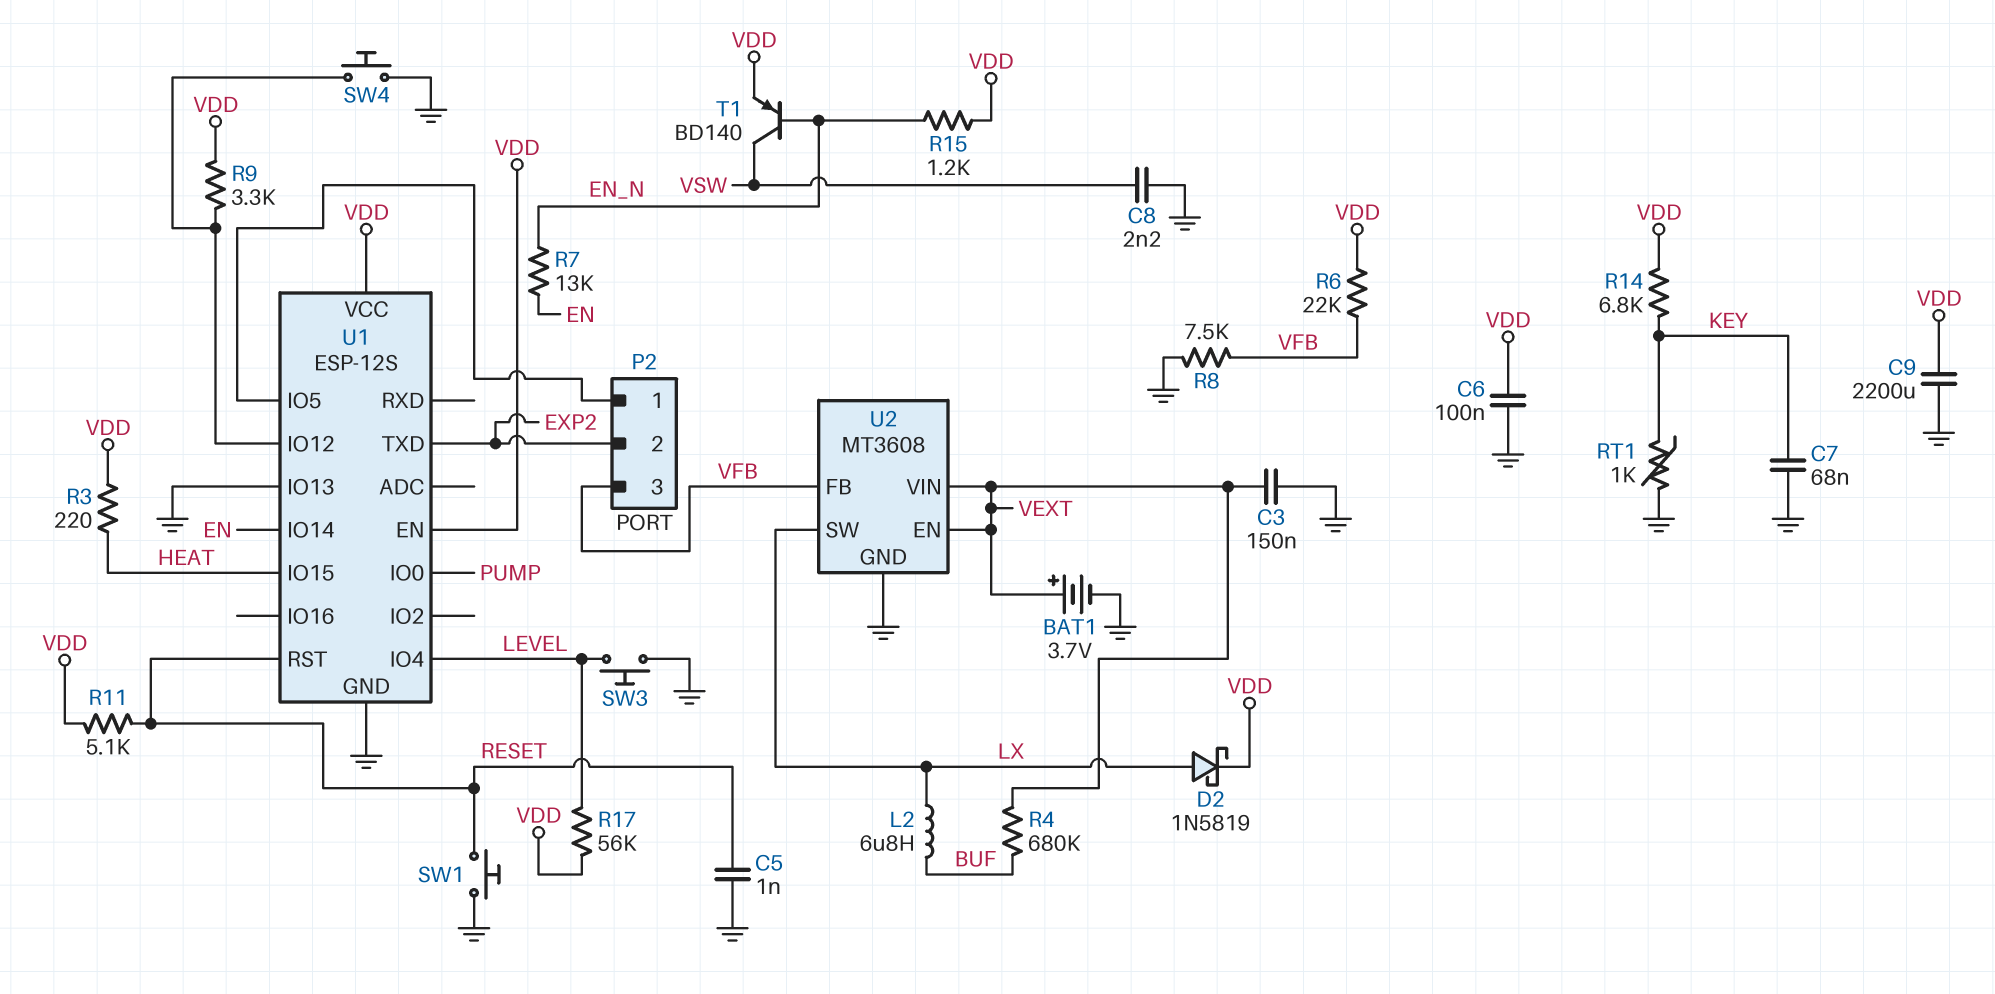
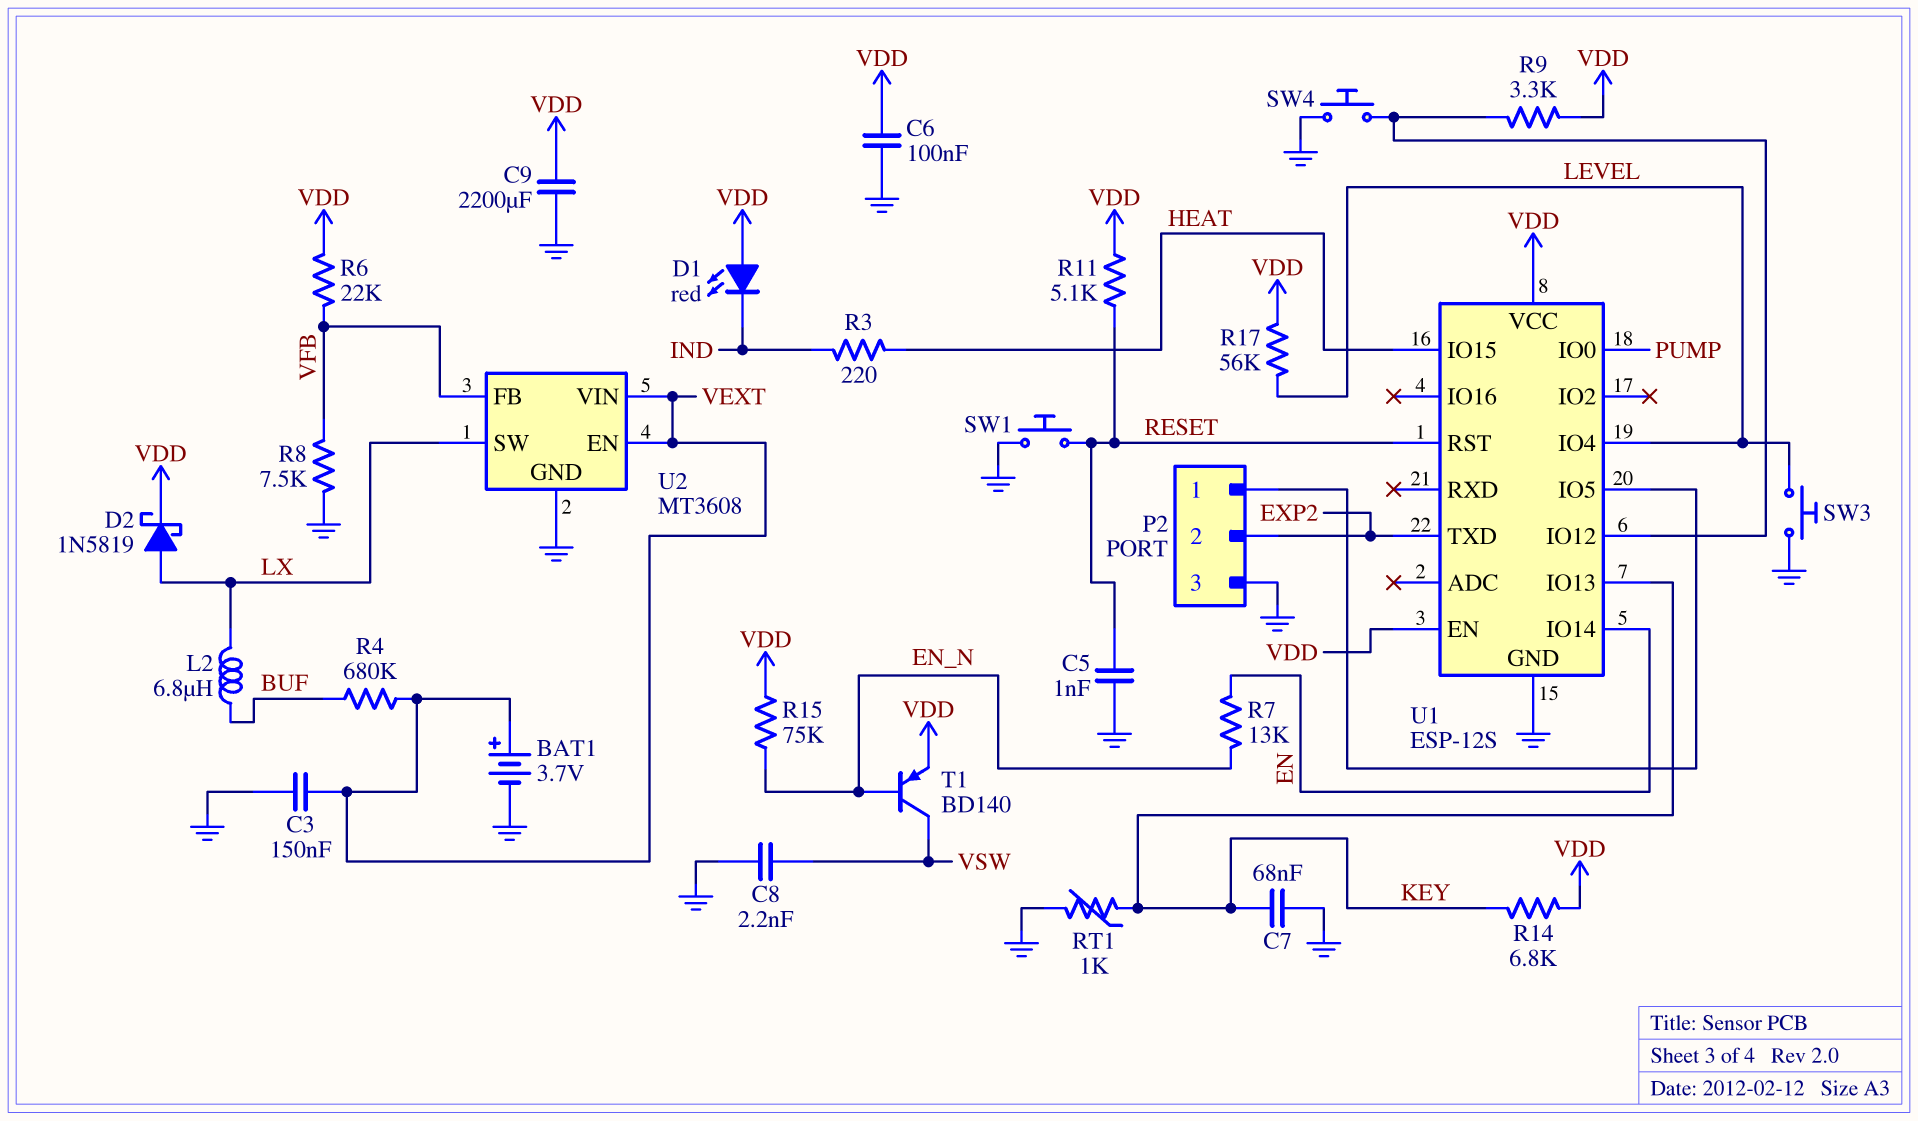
D1: none -> LED red (A VDD, K IND)
P2 pin 3: VFB -> GND
R3: 220 (HEAT, VDD) -> 220 (HEAT, IND)
R15: 1.2k (EN_N, VDD) -> 75k (EN_N, VDD)
U1 pin IO13: GND -> KEY

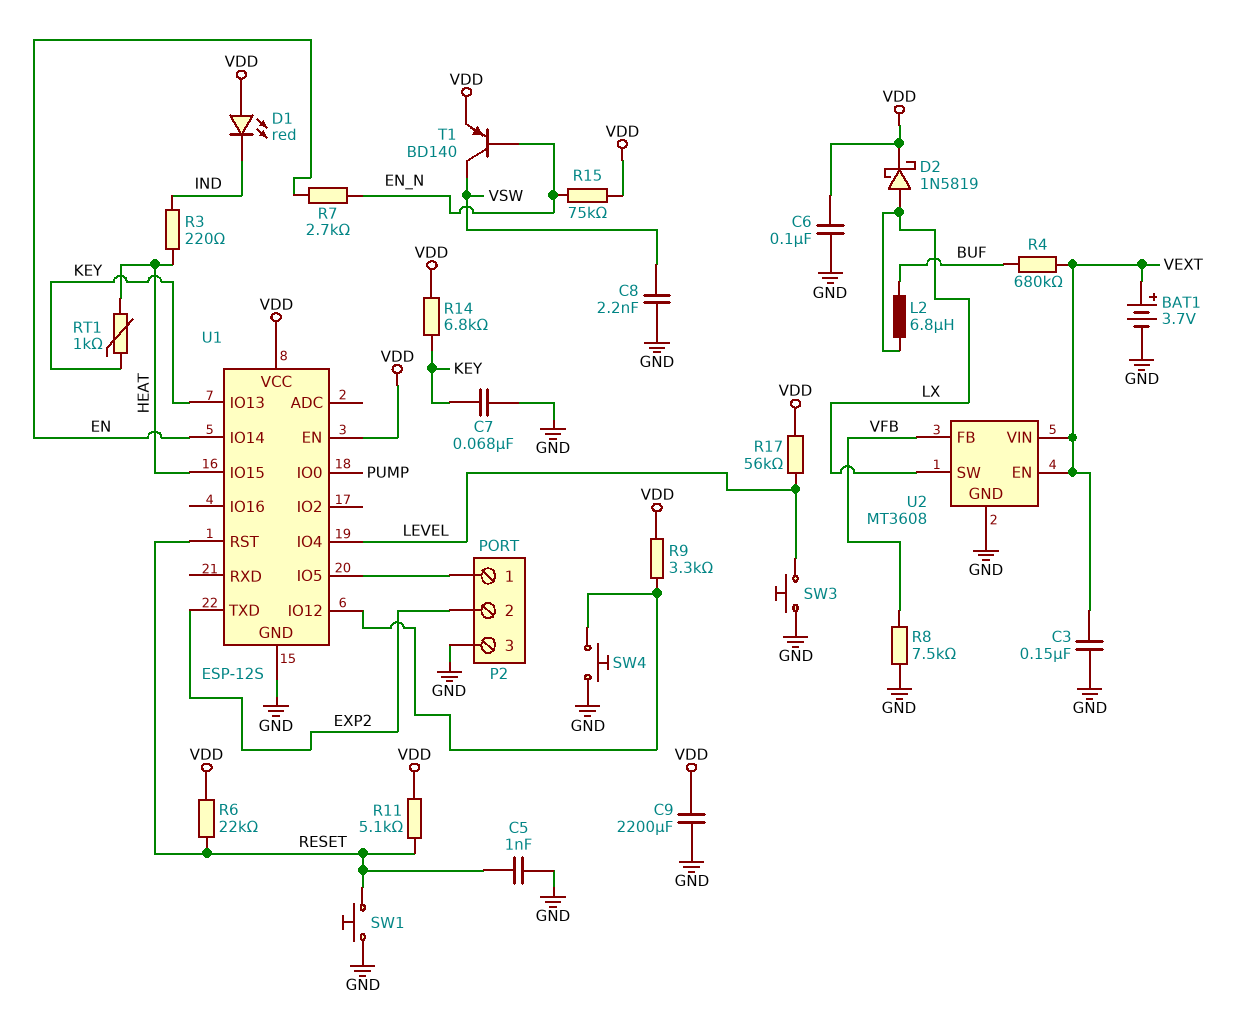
R6: 22k (VDD, VFB) -> 22k (RESET, VDD)
R7: 13k (EN, EN_N) -> 2.7k (EN, EN_N)
RT1: 1k (GND, KEY) -> 1k (HEAT, KEY)

